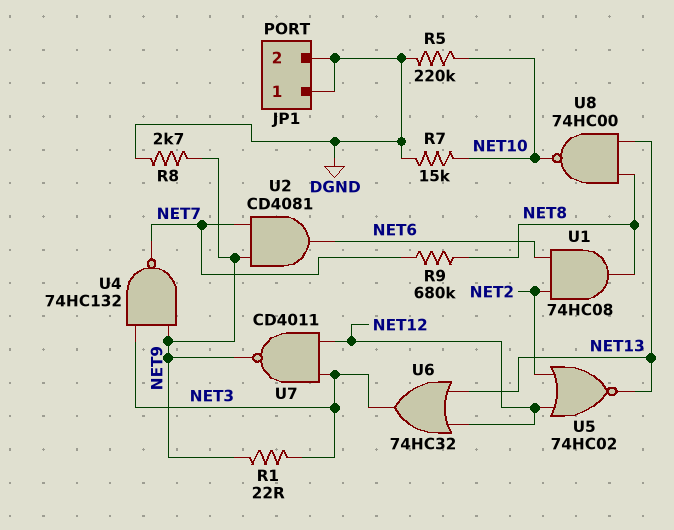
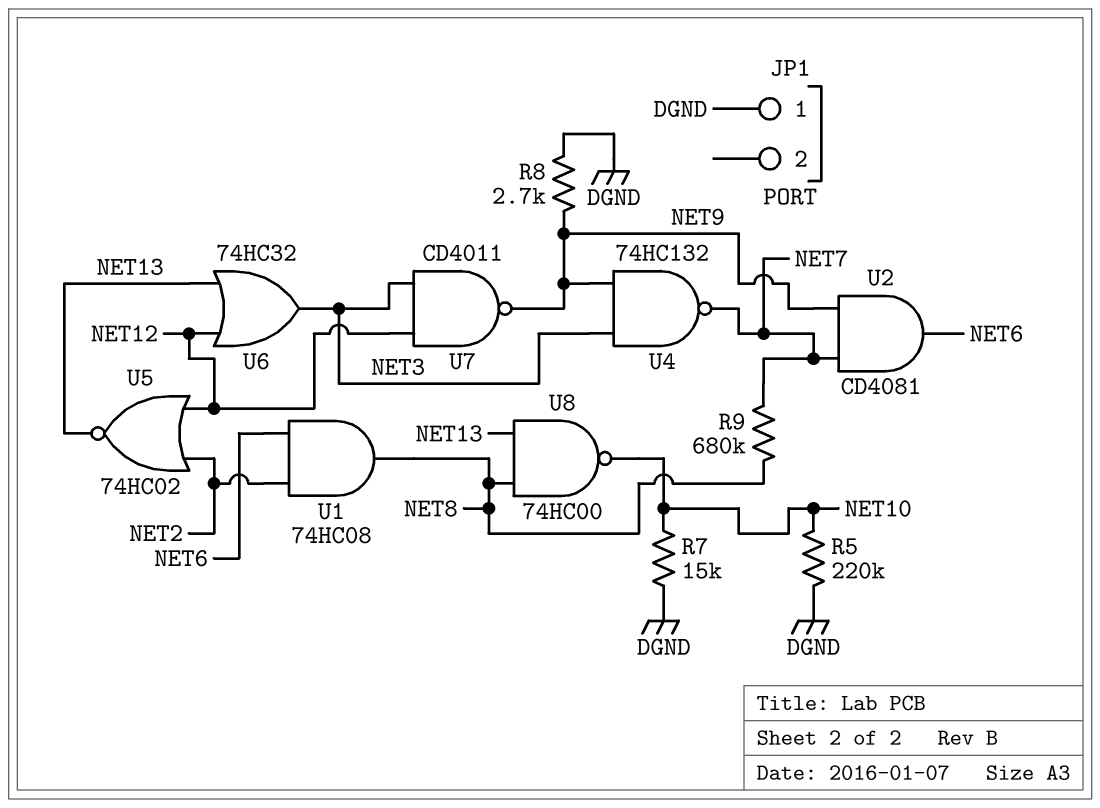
JP1 pin 2: DGND -> none
R1: 22 (NET3, NET9) -> none

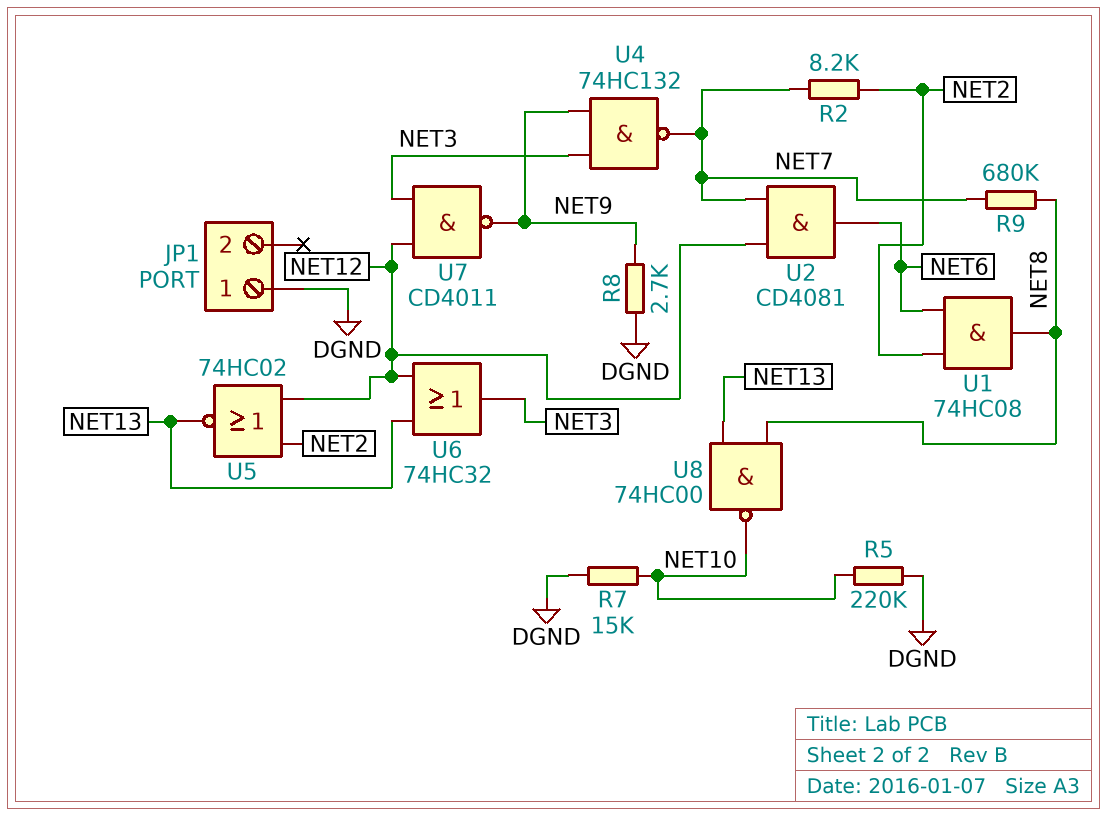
R2: none -> 8.2k (NET2, NET7)
U2: AND CD4081 (in NET7, in NET9, out NET6) -> AND CD4081 (in NET7, in NET12, out NET6)

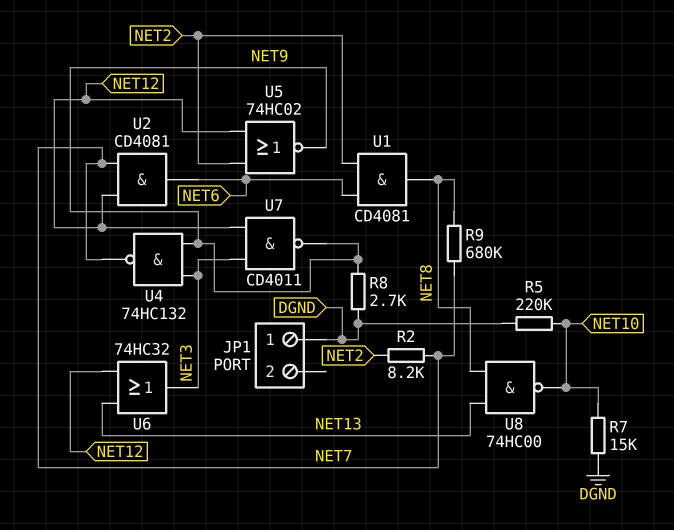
U1: AND 74HC08 (in NET2, in NET6, out NET8) -> AND CD4081 (in NET2, in NET6, out NET8)
U5: NOR 74HC02 (in NET2, in NET12, out NET13) -> NOR 74HC02 (in NET2, in NET12, out NET9)

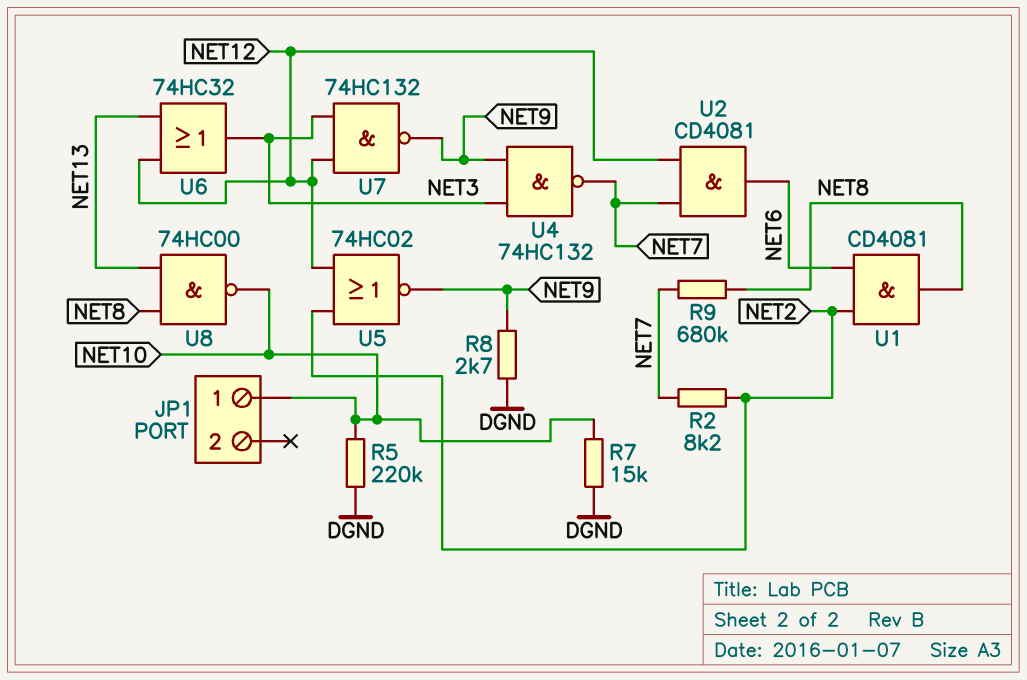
JP1 pin 1: DGND -> NET10
U7: NAND CD4011 (in NET3, in NET12, out NET9) -> NAND 74HC132 (in NET3, in NET12, out NET9)

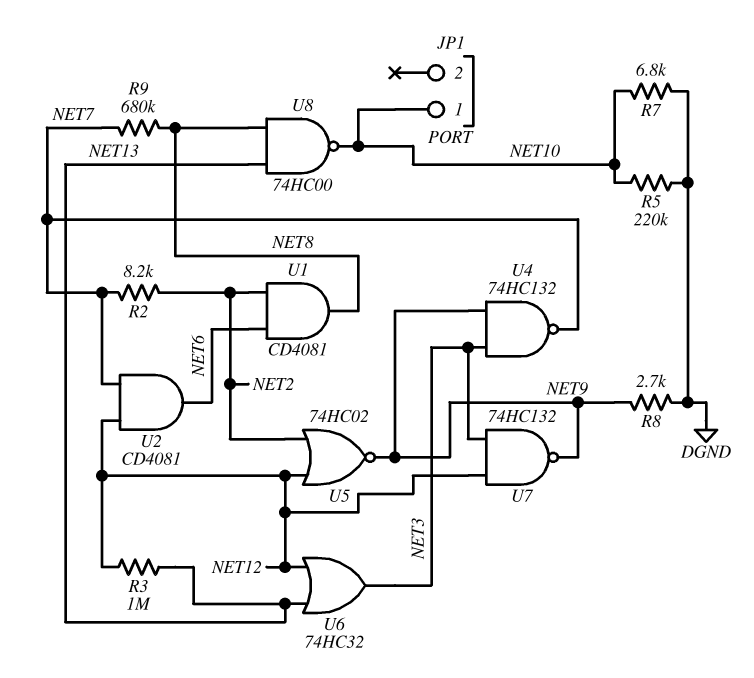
R3: none -> 1M (NET12, NET13)
R7: 15k (DGND, NET10) -> 6.8k (DGND, NET10)

